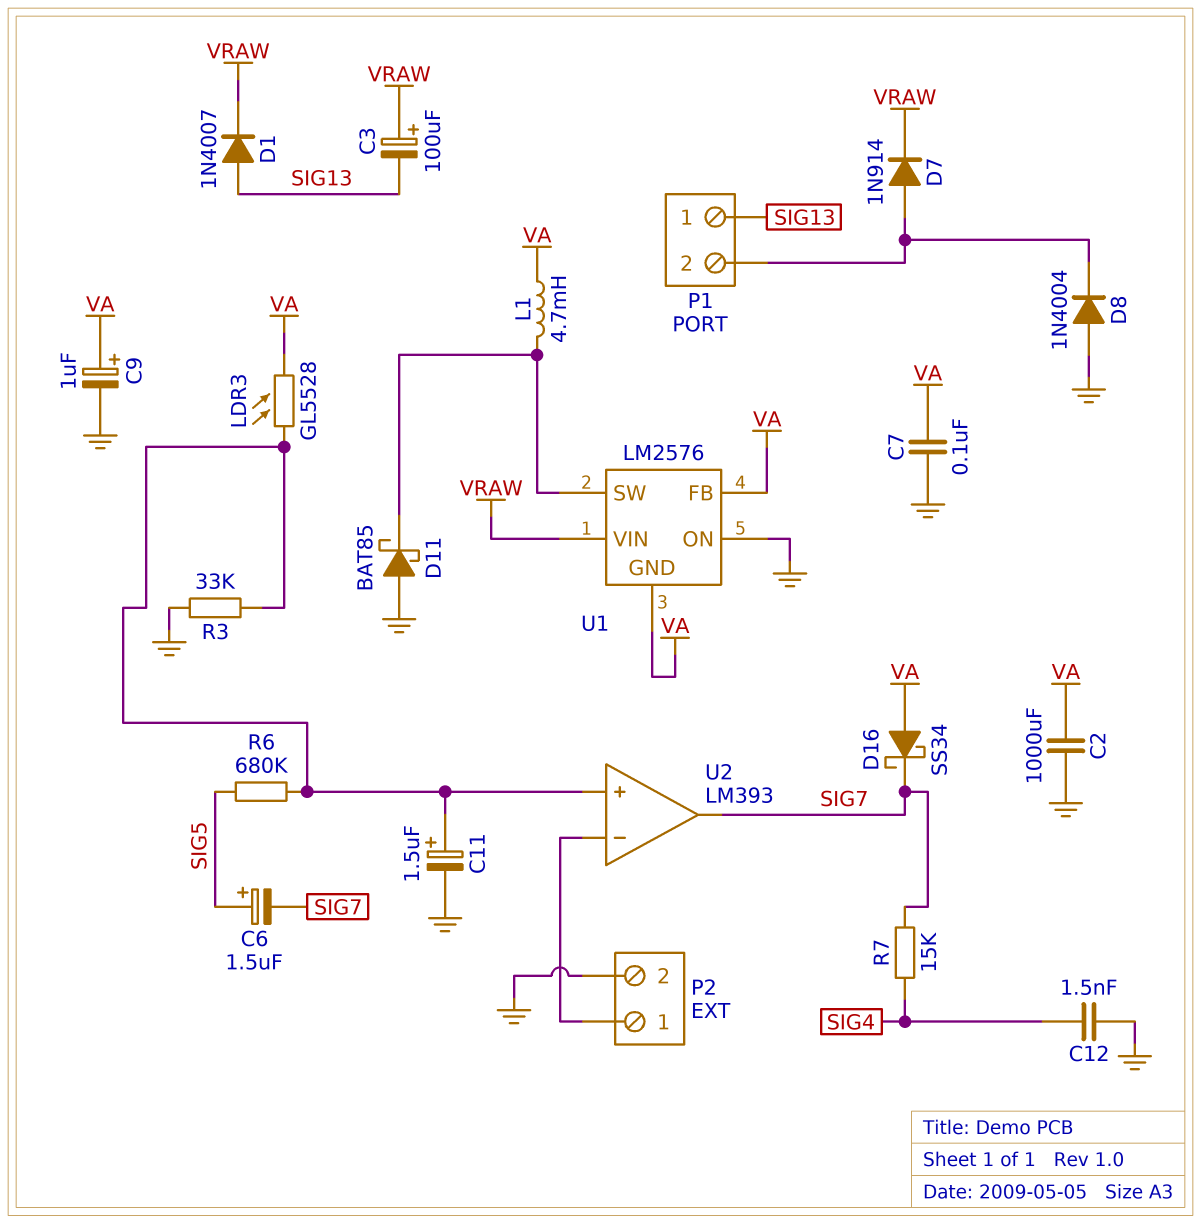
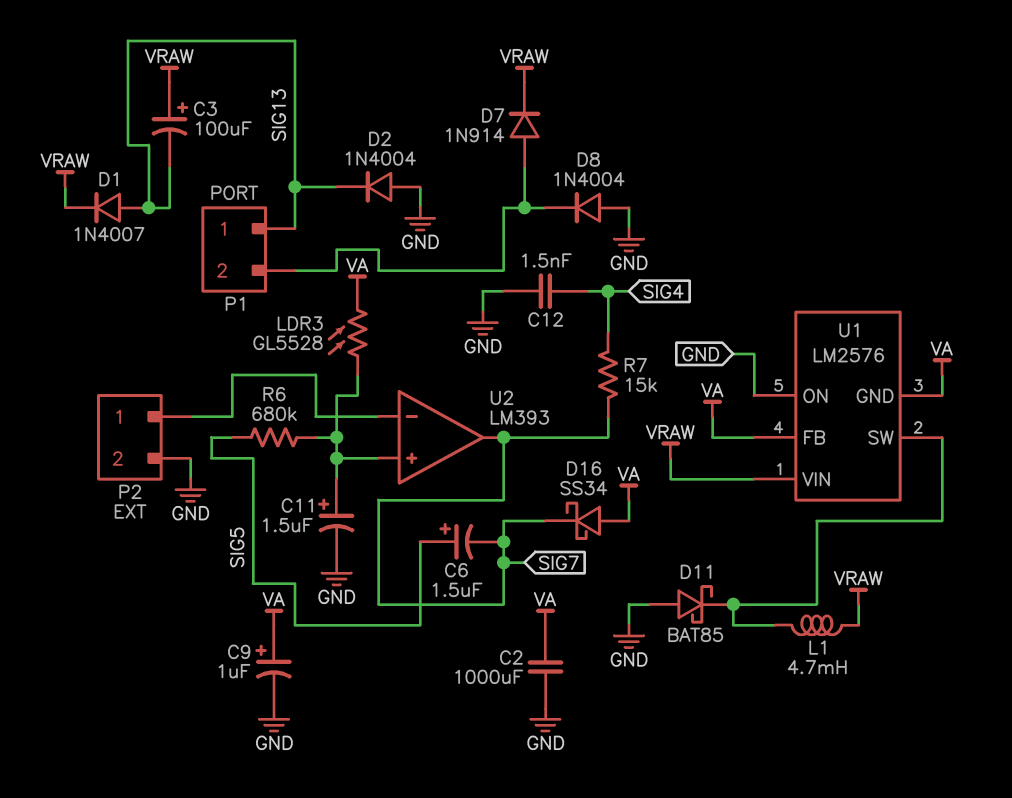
C7: 100nF (GND, VA) -> none
D2: none -> diode 1N4004 (A GND, K SIG13)
L1: 4.7mH (U1/SW, VA) -> 4.7mH (U1/SW, VRAW)
R3: 33k (GND, U2/in+) -> none

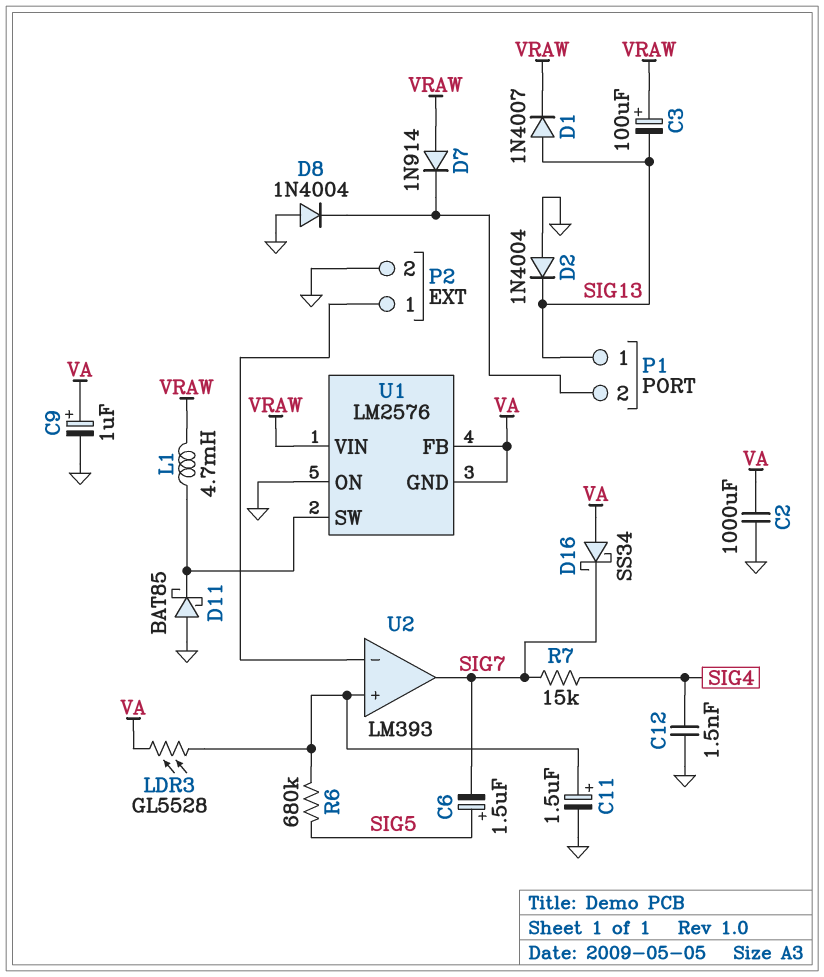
D7: diode 1N914 (A P1/2, K VRAW) -> diode 1N914 (A VRAW, K P1/2)

